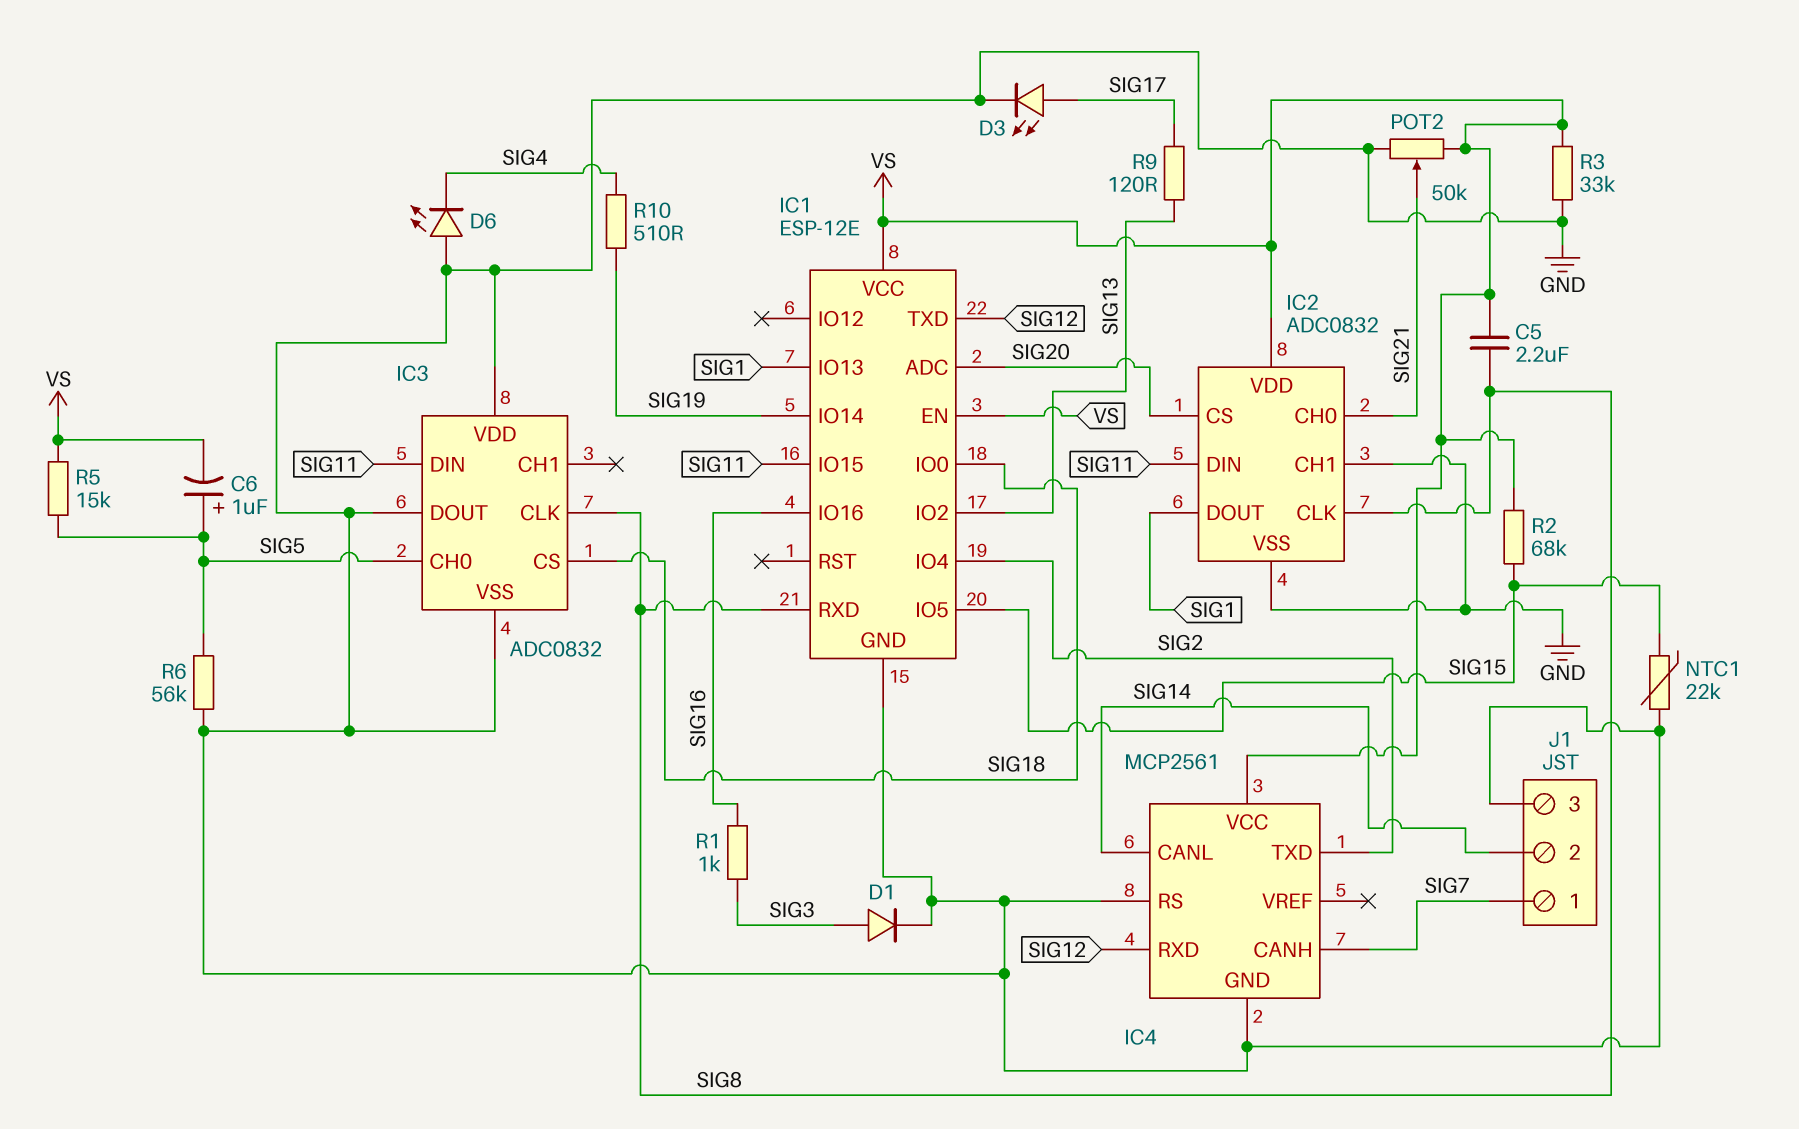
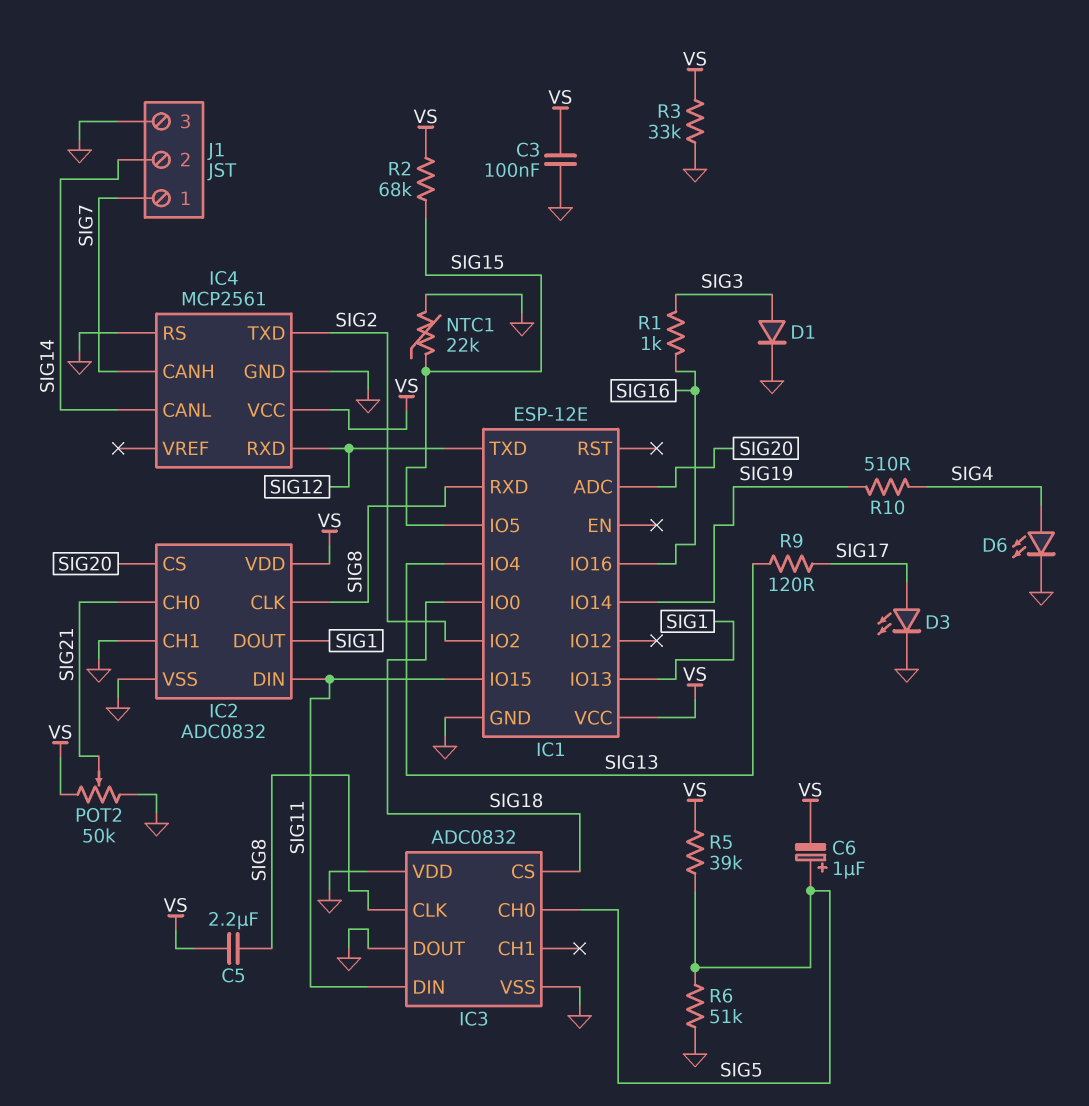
C3: none -> 100nF (GND, VS)
D6: LED (A GND, K SIG4) -> LED (A SIG4, K GND)
IC1 pin EN: VS -> none
IC1 pin IO2: SIG13 -> SIG2
IC1 pin IO4: SIG2 -> SIG13
R5: 15k (SIG5, VS) -> 39k (SIG5, VS)
R6: 56k (GND, SIG5) -> 51k (GND, SIG5)

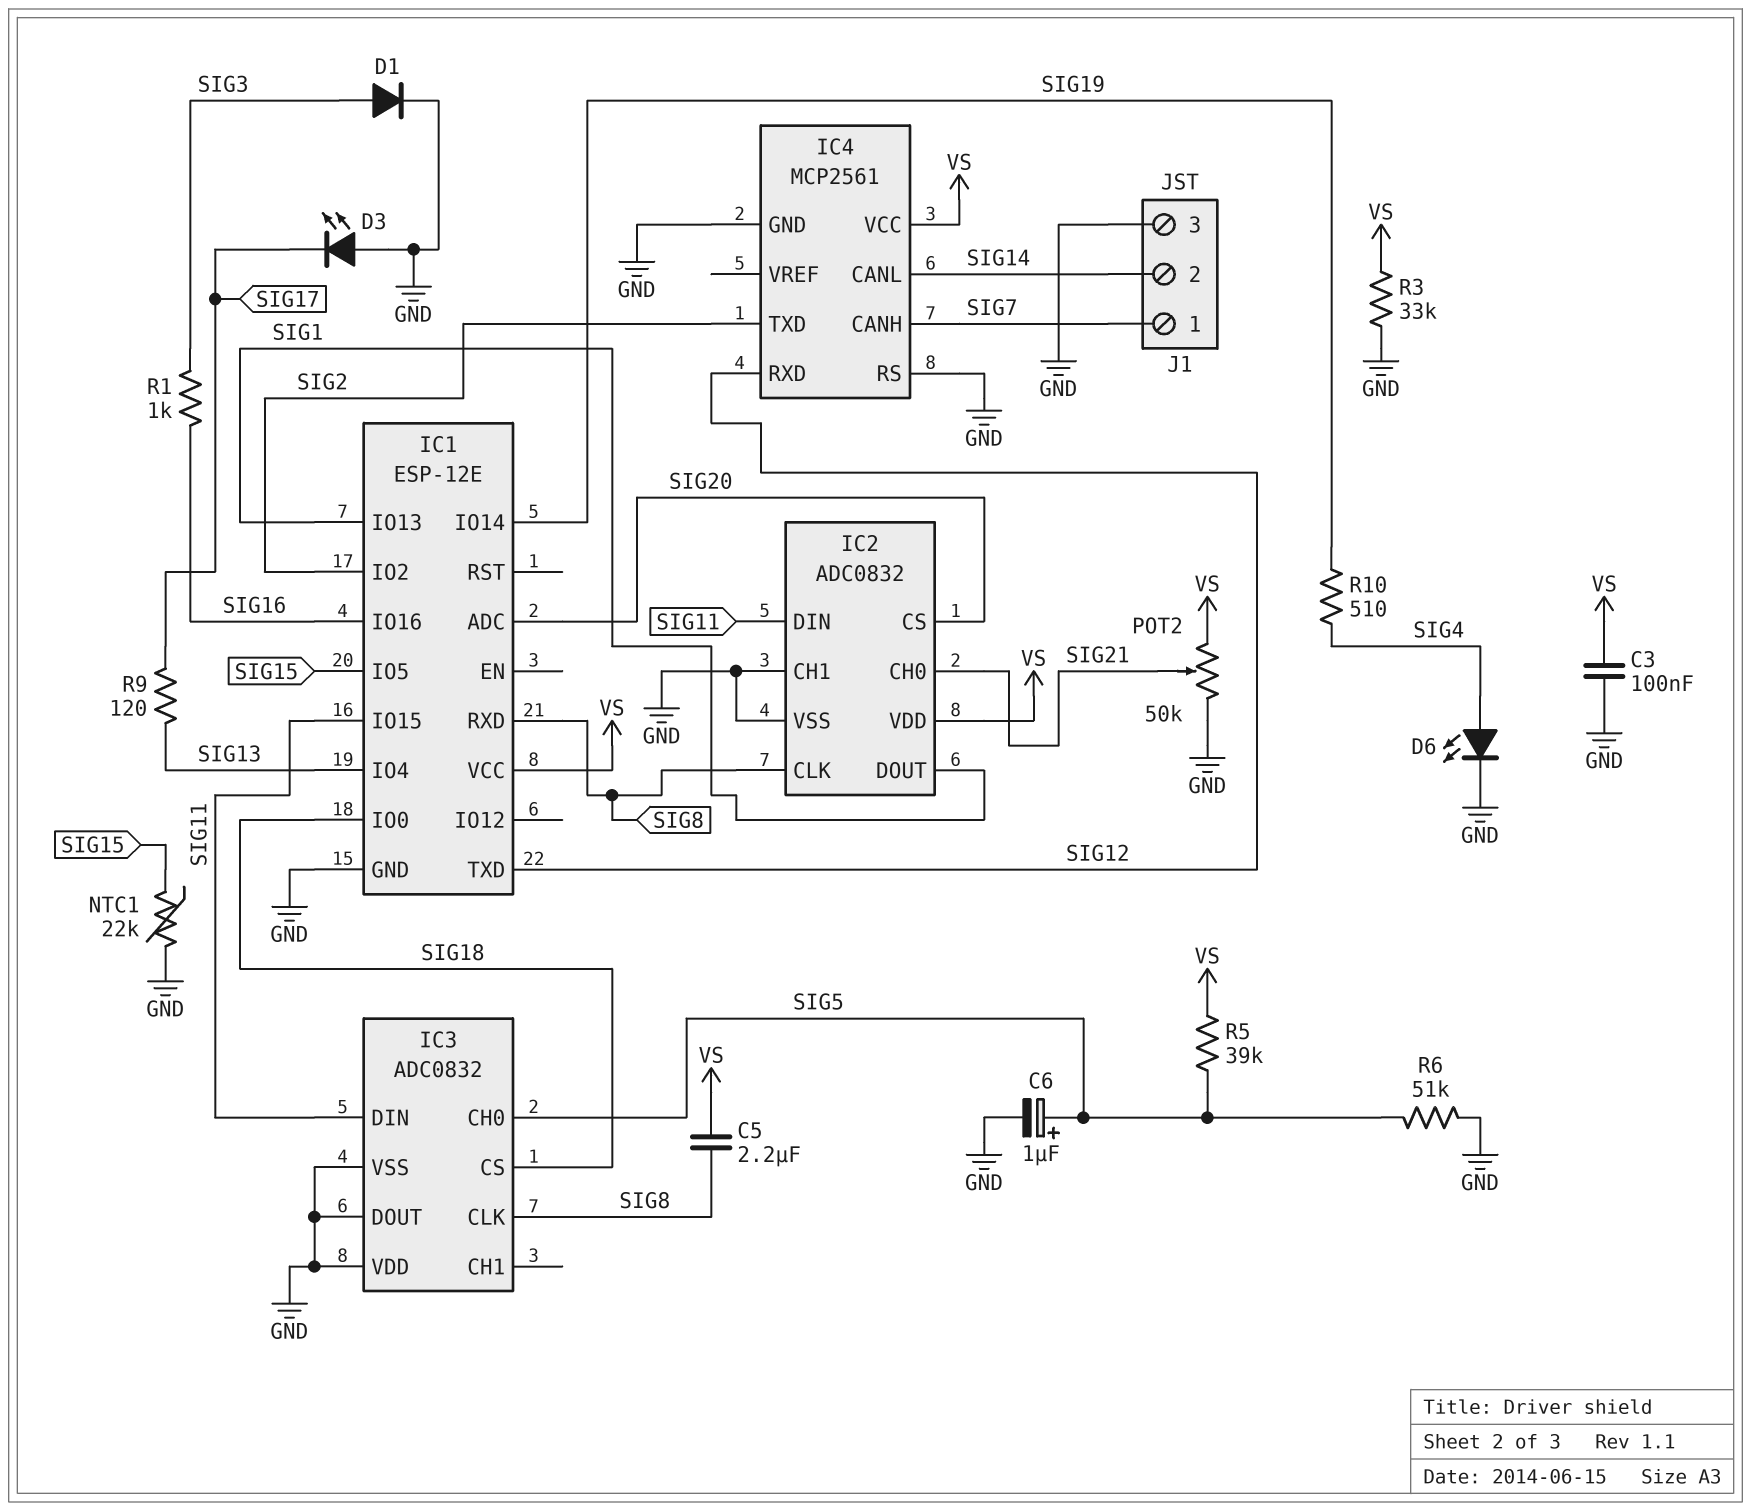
C6: 1uF (plus SIG5, minus VS) -> 1uF (plus SIG5, minus GND)
D3: LED (A SIG17, K GND) -> LED (A GND, K SIG17)
R2: 68k (SIG15, VS) -> none

